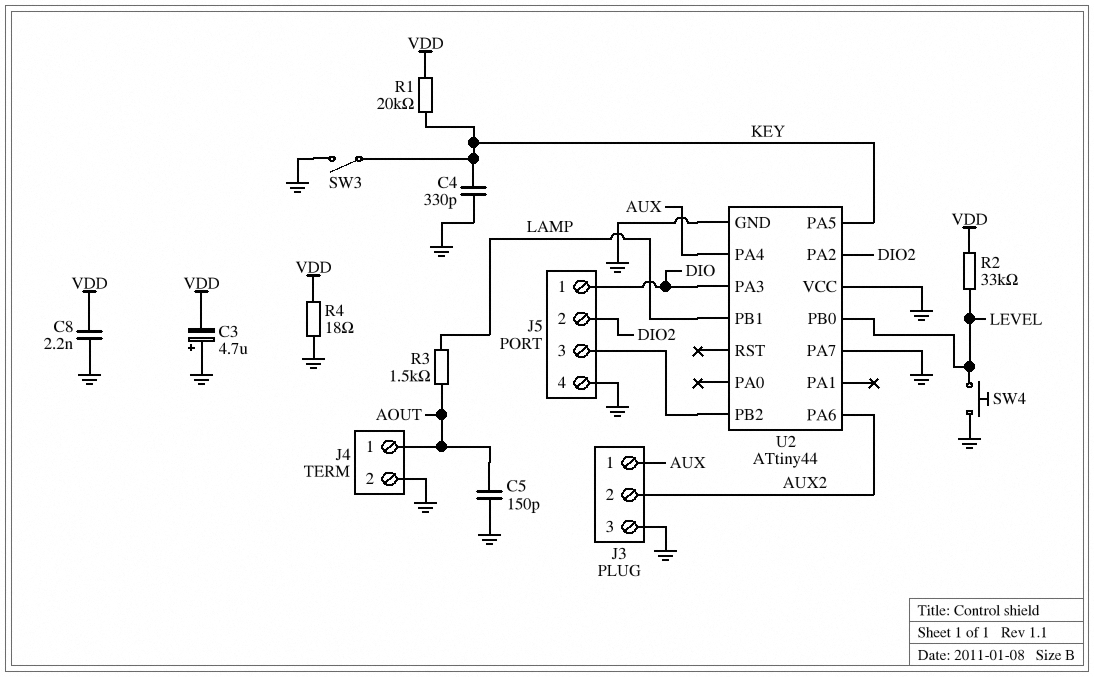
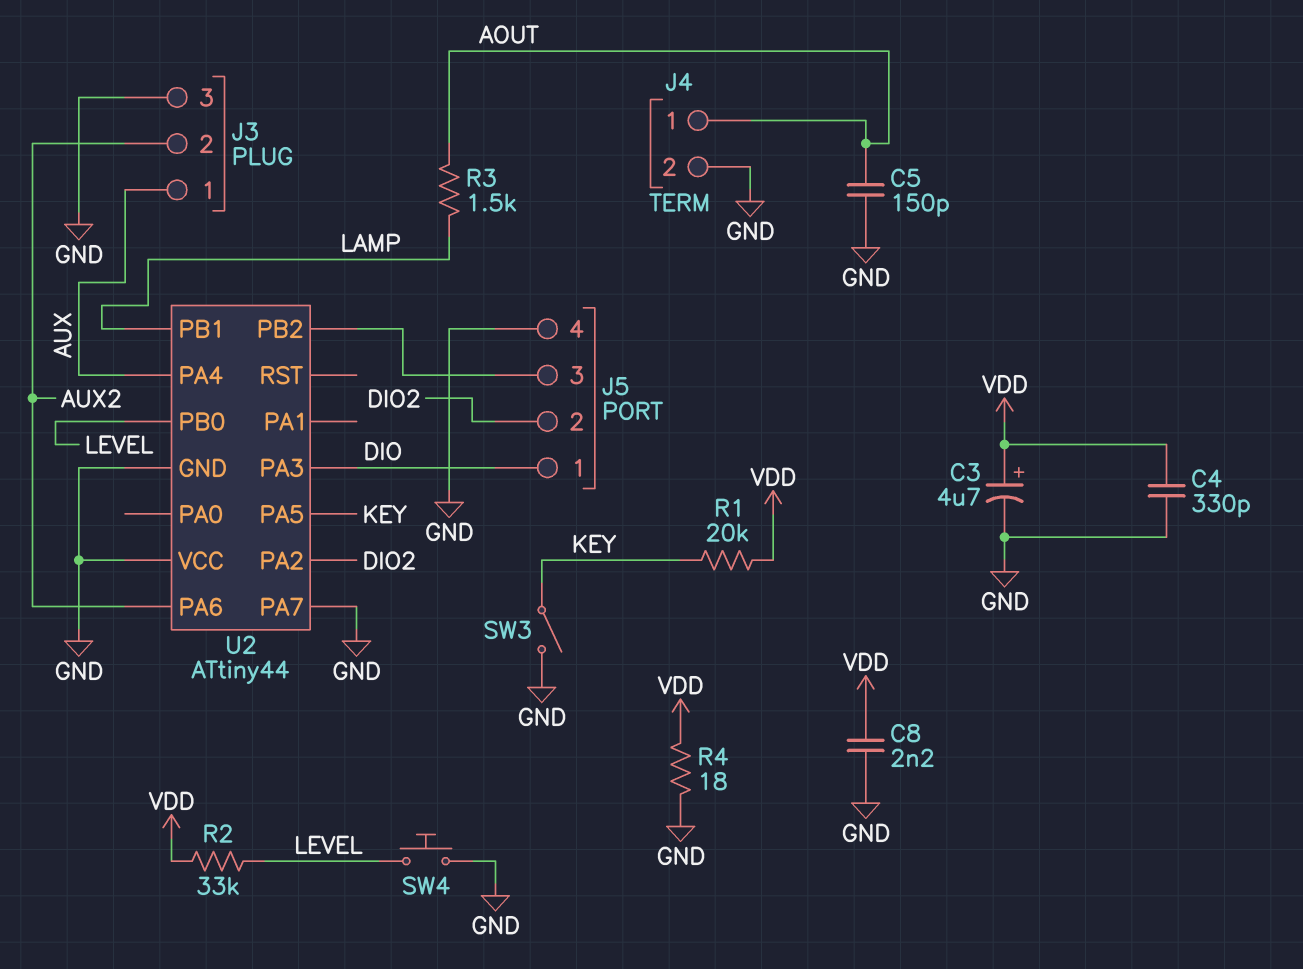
C3: 4.7uF (plus GND, minus VDD) -> 4.7uF (plus VDD, minus GND)
C4: 330pF (GND, KEY) -> 330pF (GND, VDD)

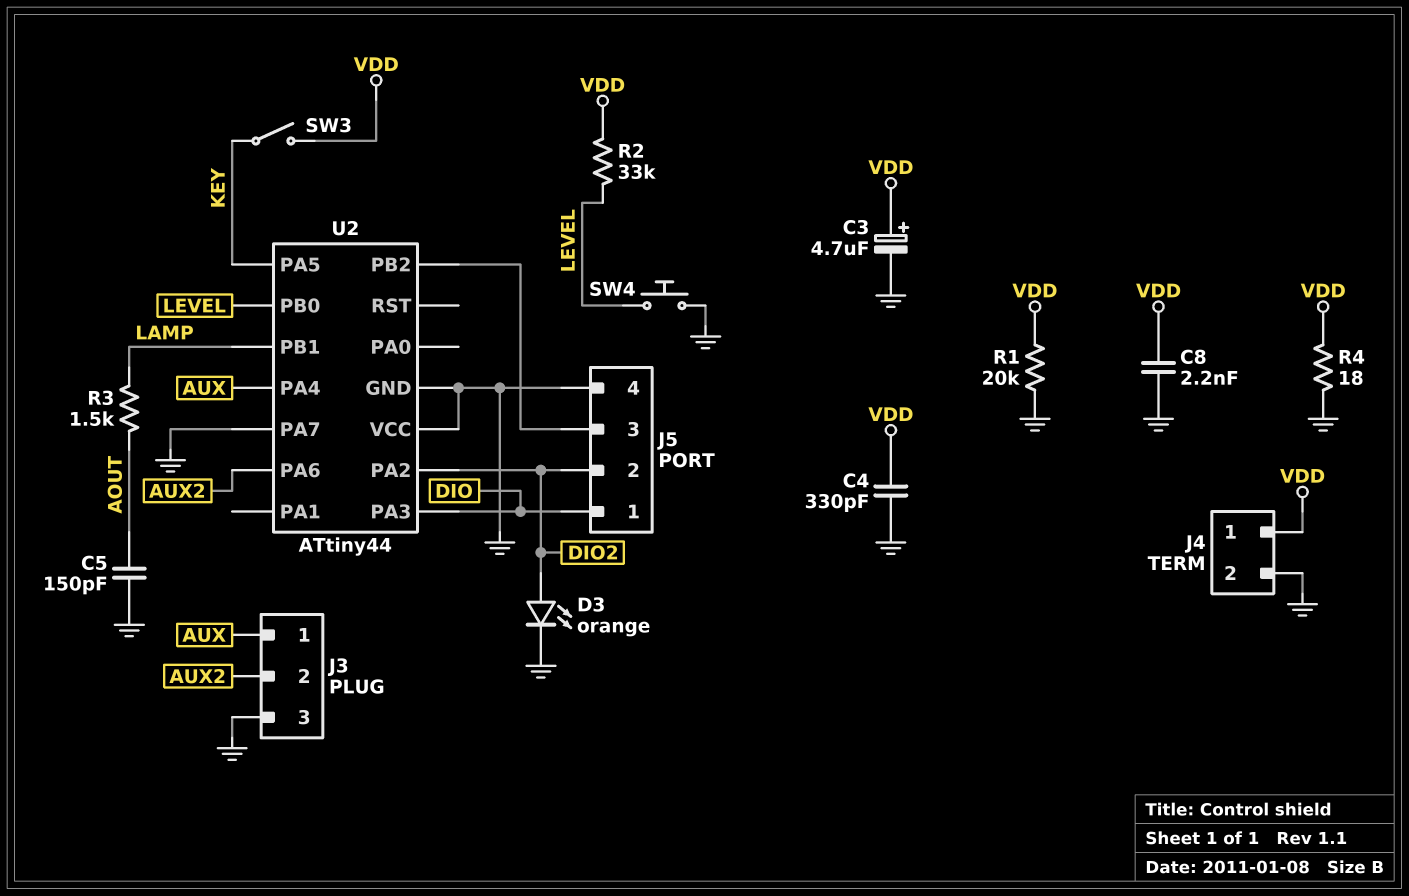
D3: none -> LED orange (A DIO2, K GND)
J4 pin 1: AOUT -> VDD
R1: 20k (KEY, VDD) -> 20k (GND, VDD)
SW3: switch (GND, KEY) -> switch (KEY, VDD)

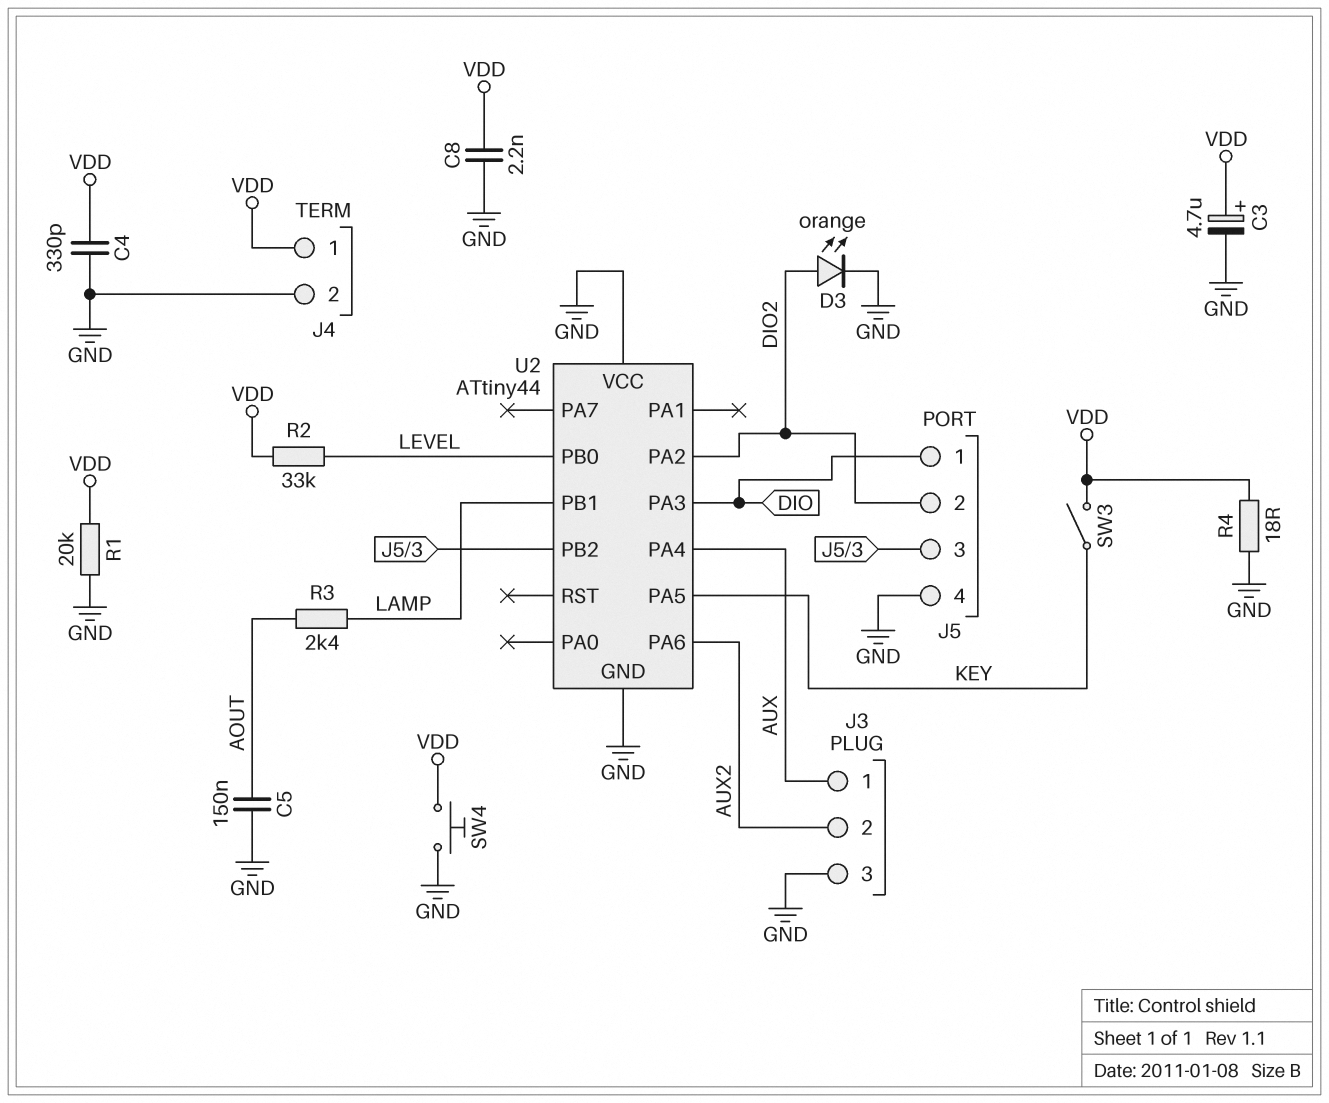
C5: 150pF (AOUT, GND) -> 150nF (AOUT, GND)
R3: 1.5k (AOUT, LAMP) -> 2.4k (AOUT, LAMP)
SW4: button (GND, LEVEL) -> button (GND, VDD)
U2 pin PA7: GND -> none

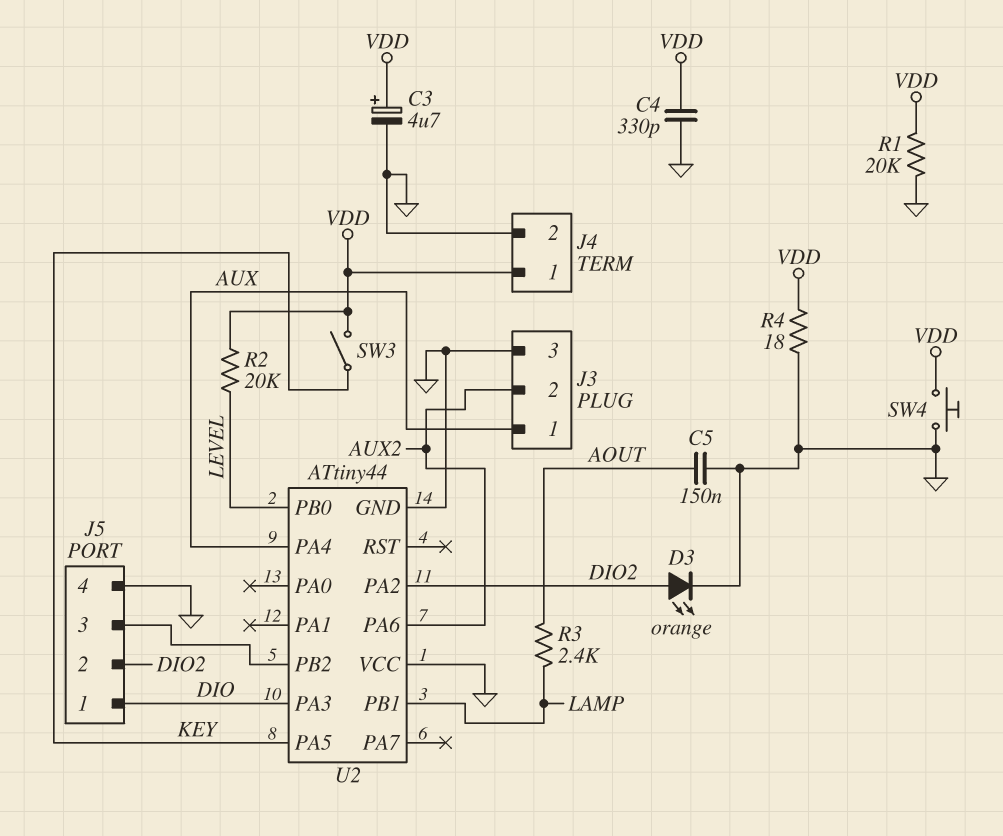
C8: 2.2nF (GND, VDD) -> none
R2: 33k (LEVEL, VDD) -> 20k (LEVEL, VDD)

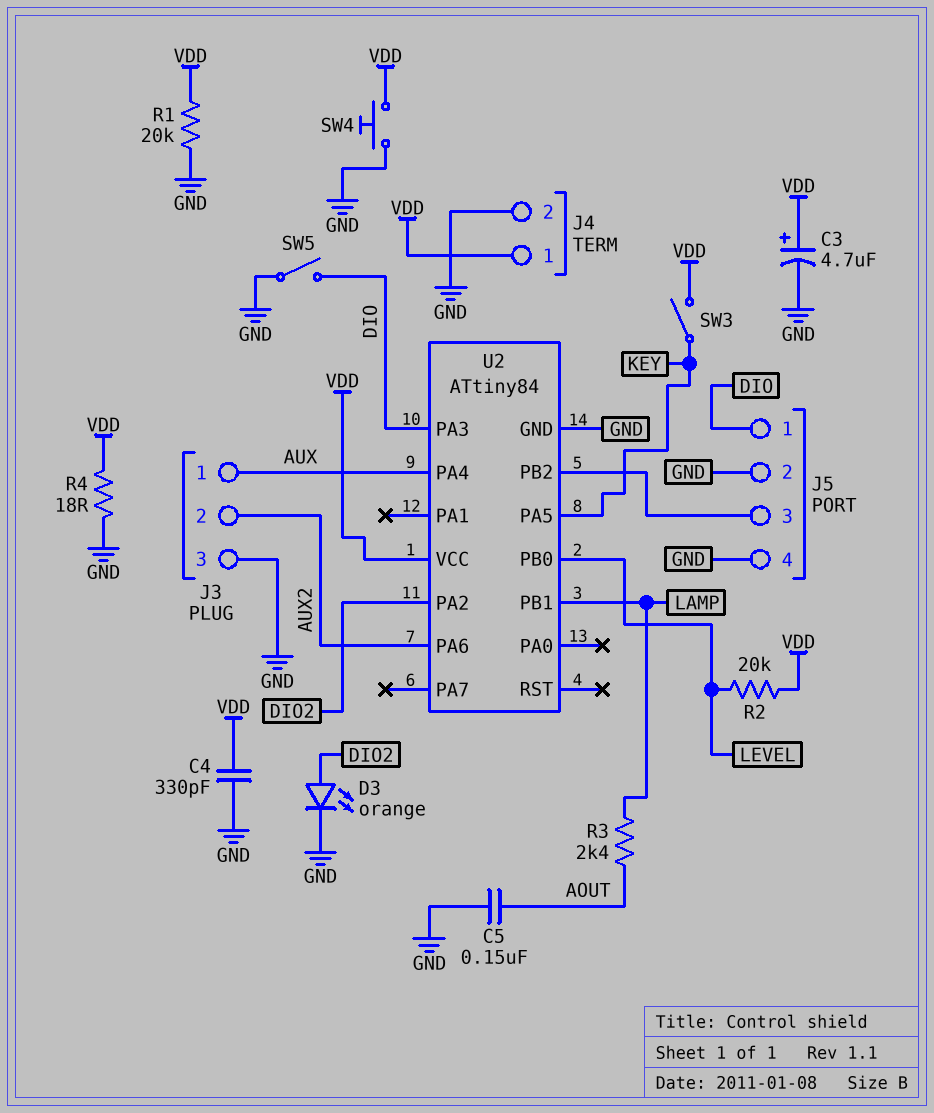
J5 pin 2: DIO2 -> GND
SW5: none -> switch (DIO, GND)
U2: ATtiny44 -> ATtiny84
U2 pin VCC: GND -> VDD

